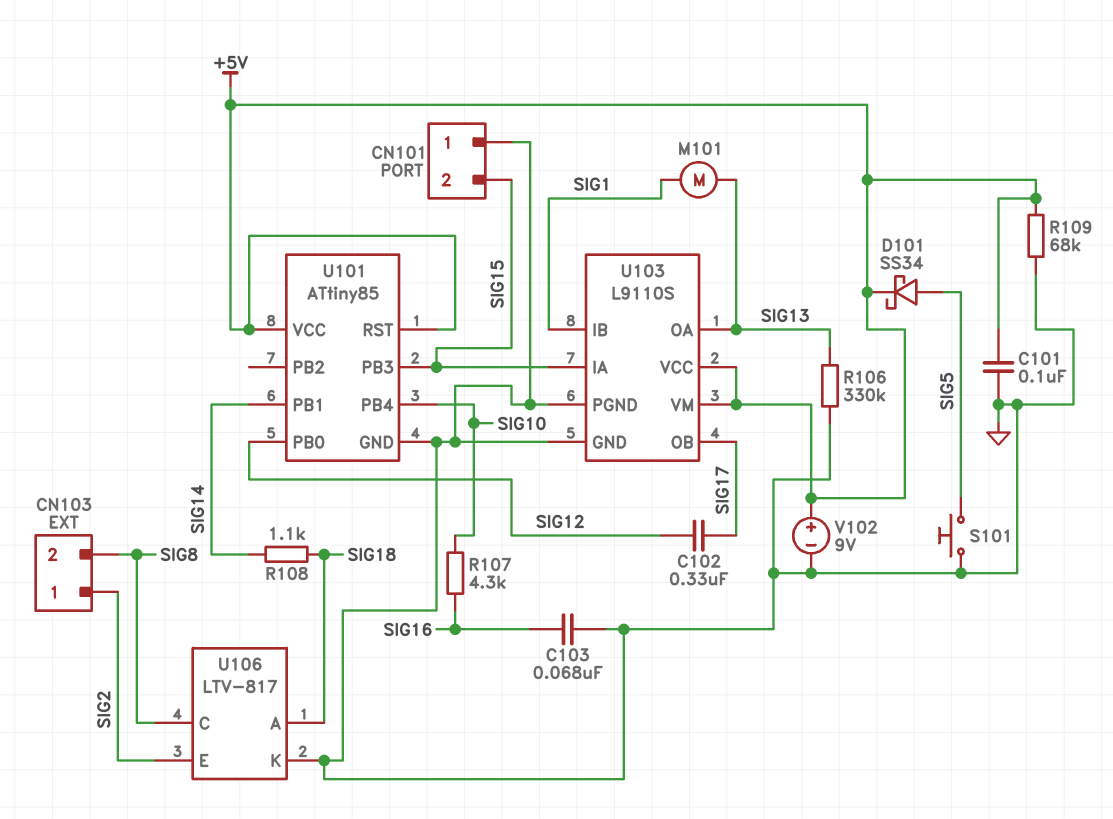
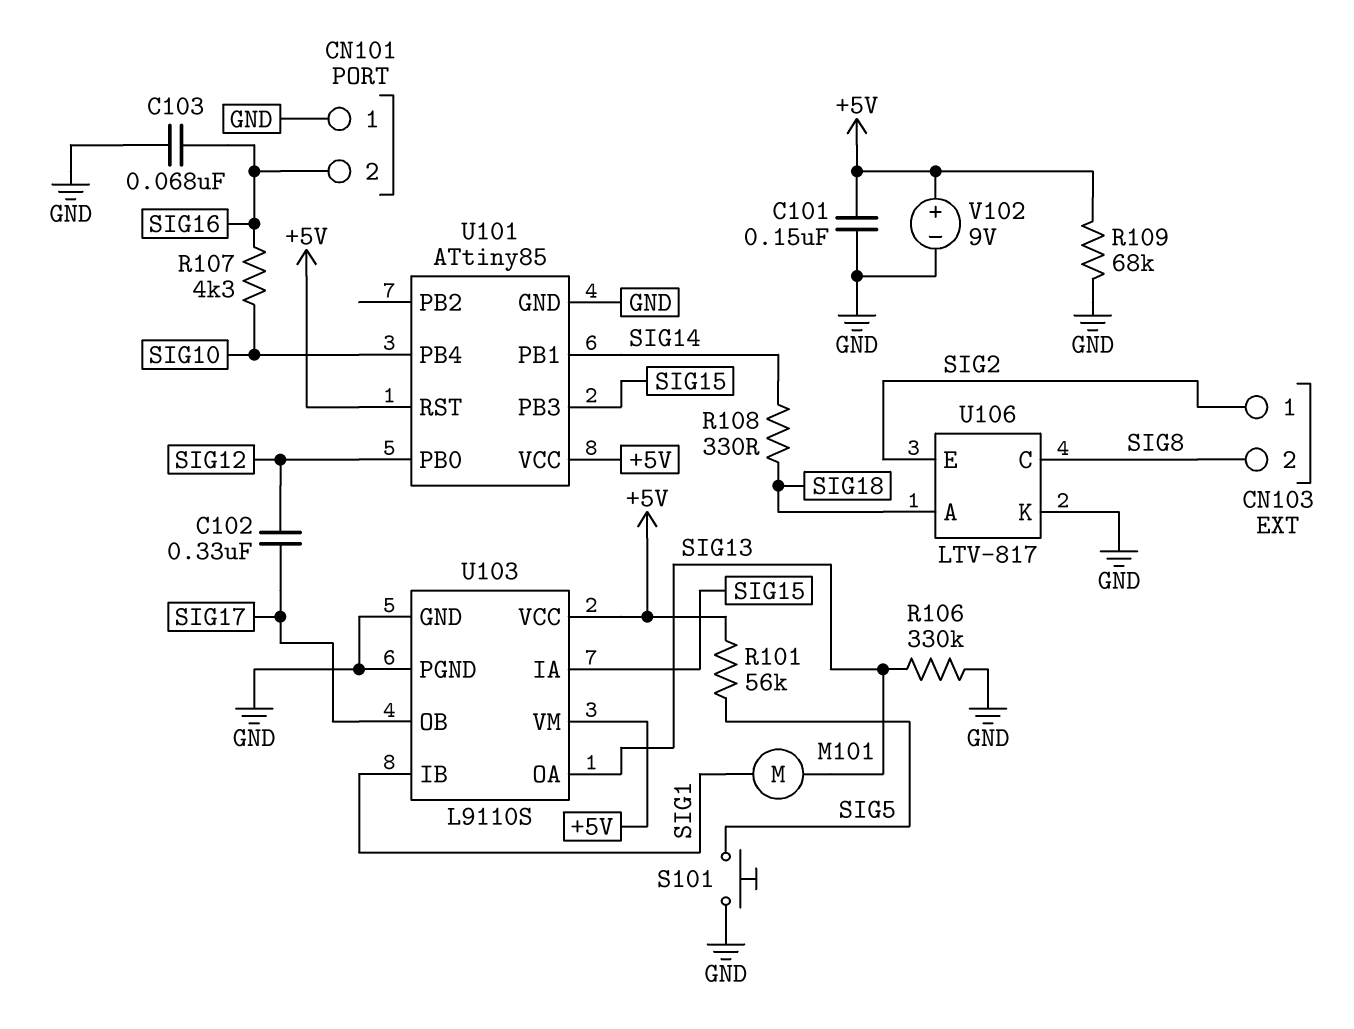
C101: 100nF (+5V, GND) -> 150nF (+5V, GND)
CN101 pin 2: SIG15 -> SIG16
D101: schottky SS34 (A SIG5, K +5V) -> none
R101: none -> 56k (+5V, SIG5)
R108: 1.1k (SIG14, SIG18) -> 330 (SIG14, SIG18)

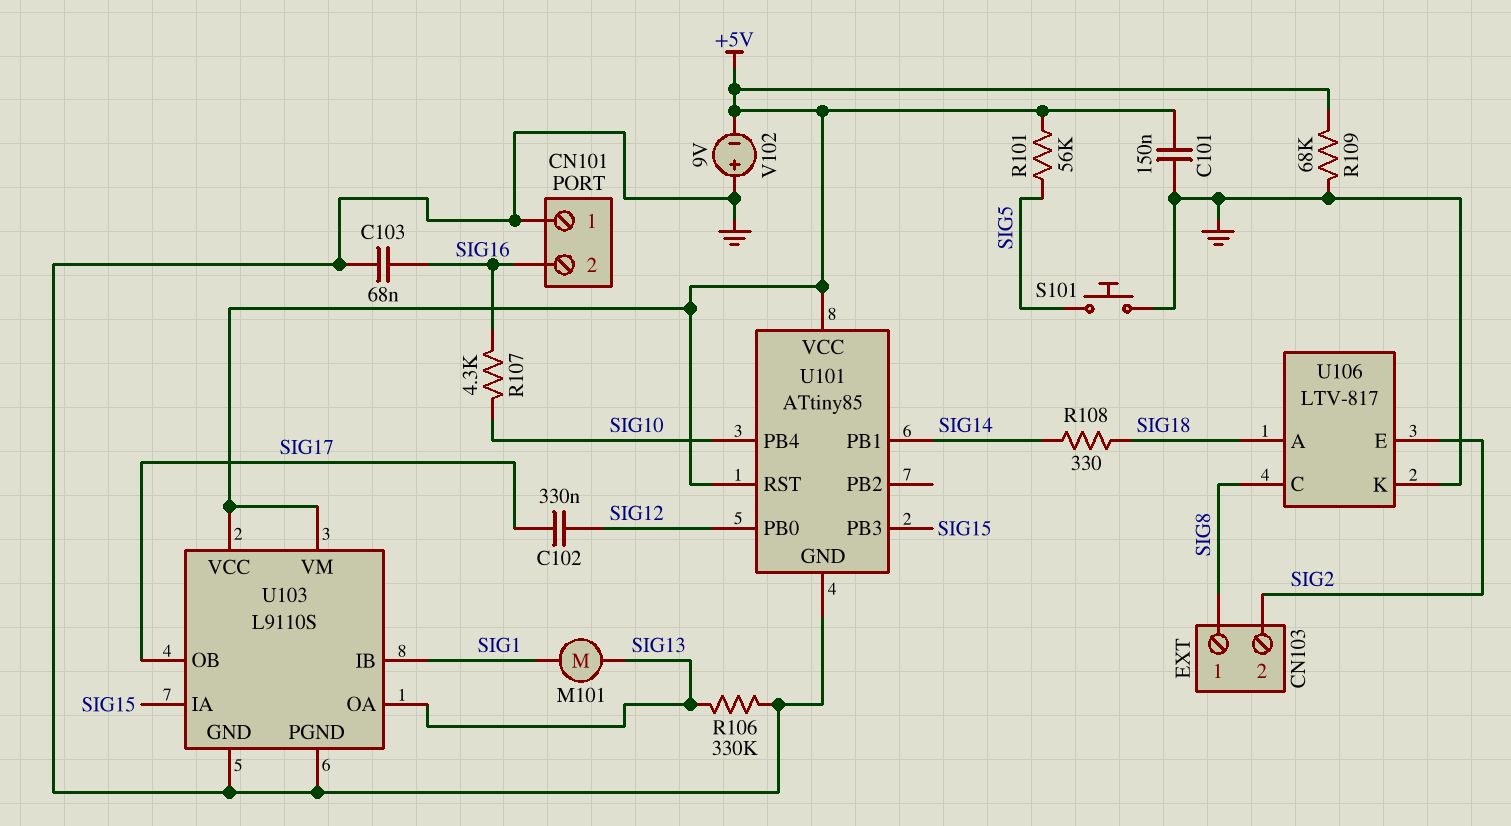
CN103 pin 1: SIG2 -> SIG8
CN103 pin 2: SIG8 -> SIG2
V102: 9V (plus +5V, minus GND) -> 9V (plus GND, minus +5V)

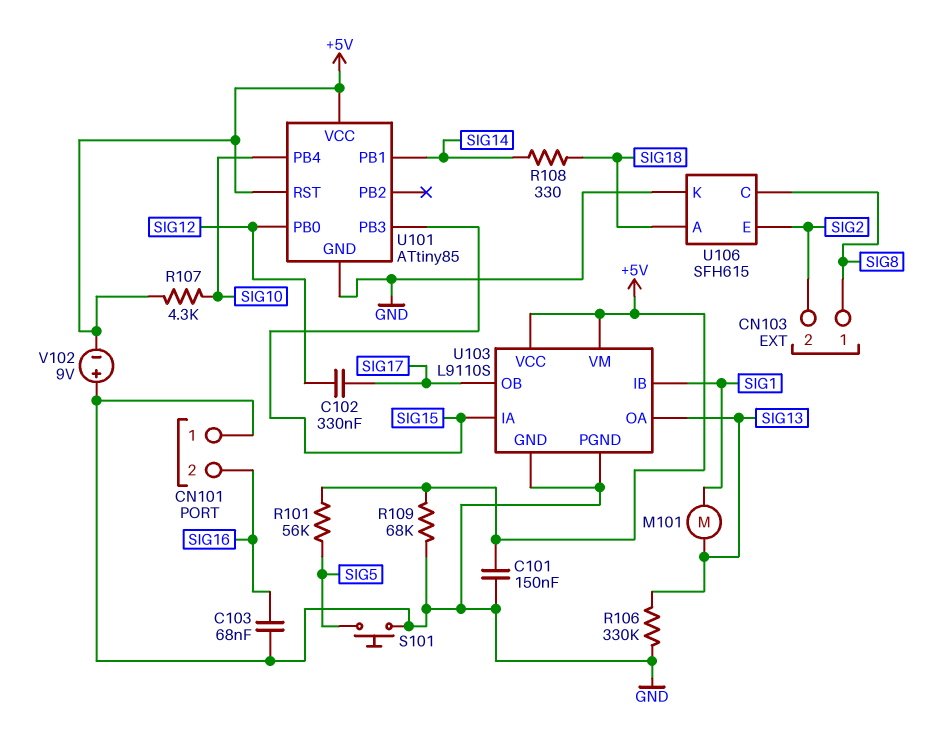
R107: 4.3k (SIG10, SIG16) -> 4.3k (+5V, SIG10)
U106: LTV-817 -> SFH615

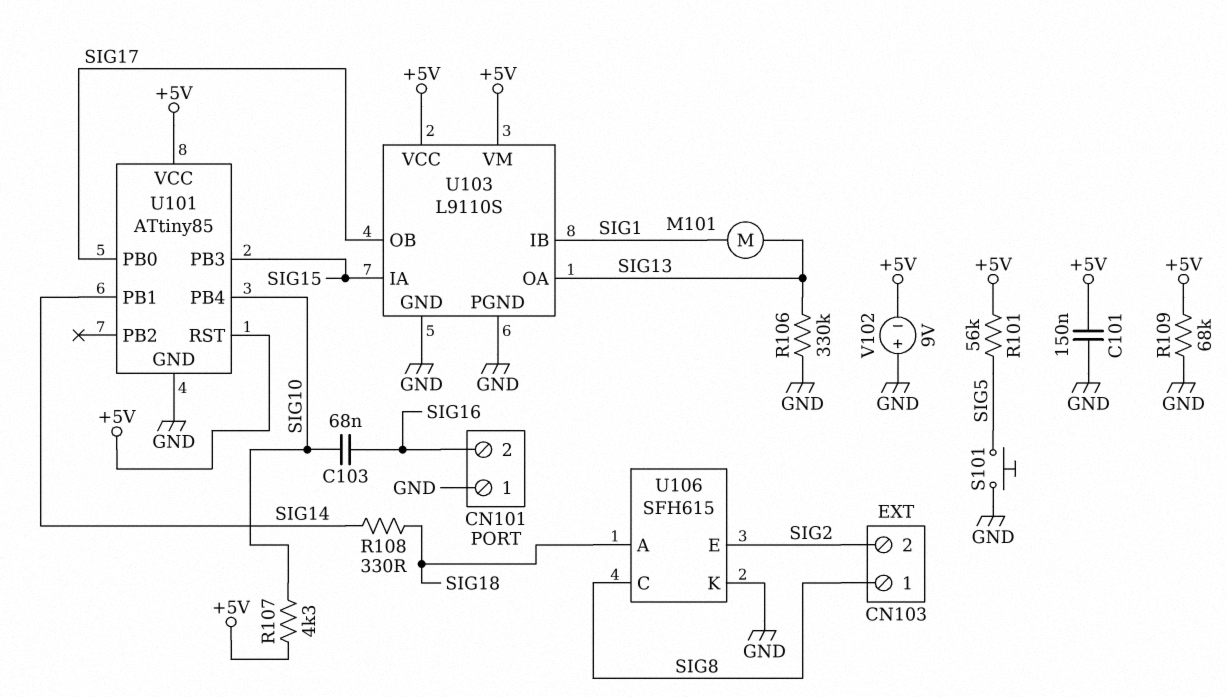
C102: 330nF (SIG12, SIG17) -> none
C103: 68nF (GND, SIG16) -> 68nF (SIG10, SIG16)
U101 pin PB0: SIG12 -> SIG17

